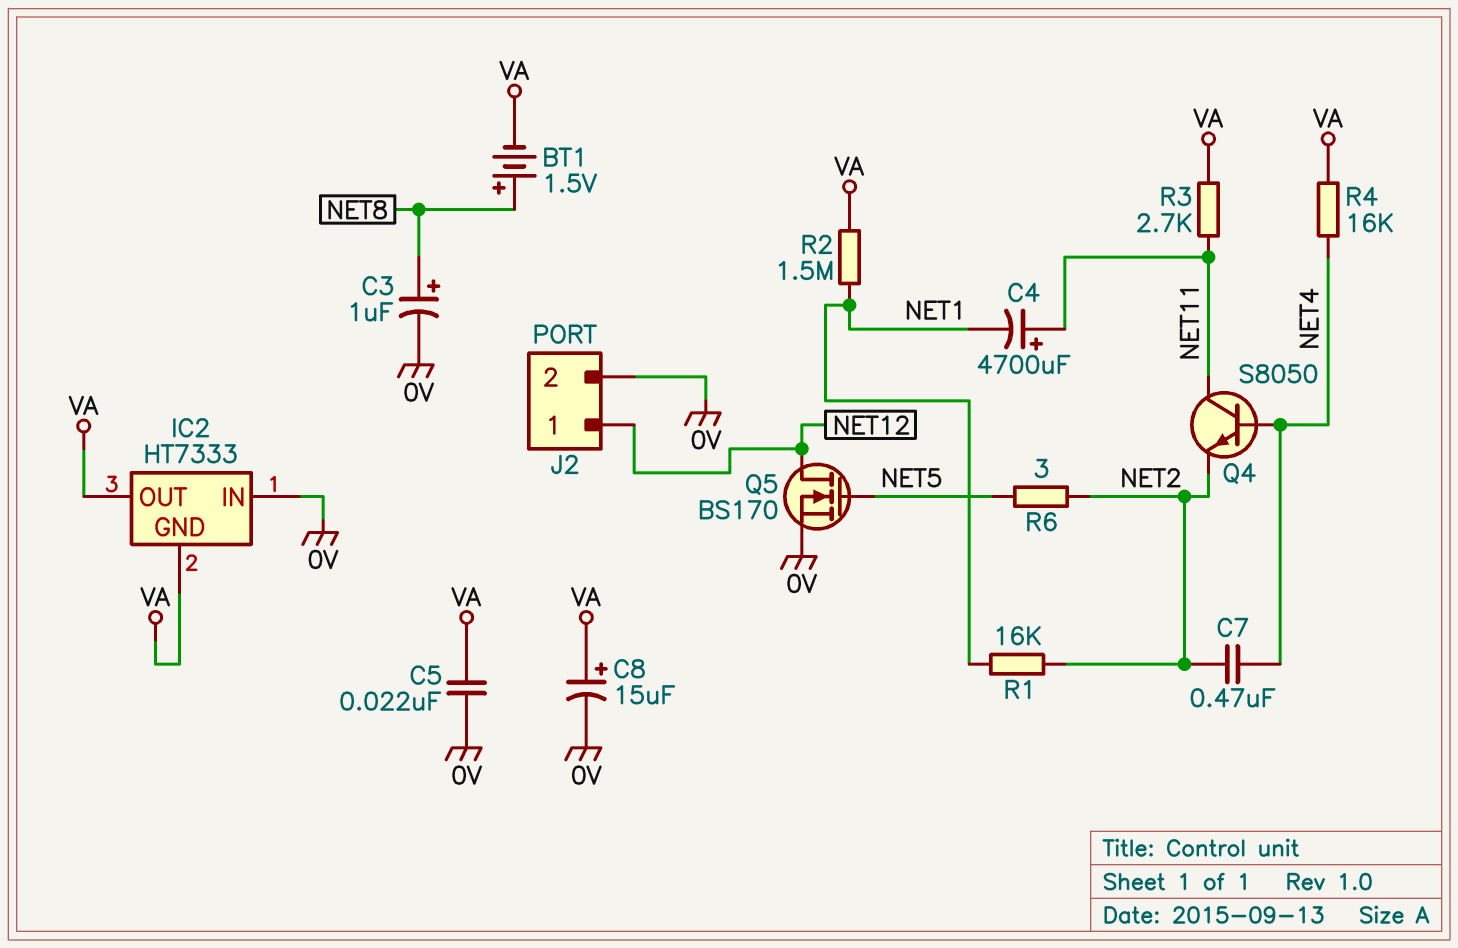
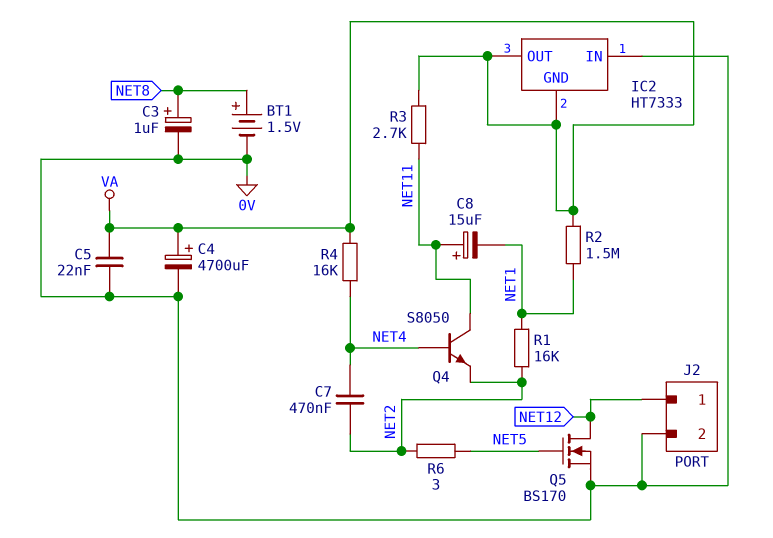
BT1: 1.5V (plus NET8, minus VA) -> 1.5V (plus NET8, minus 0V)
C4: 4700uF (plus NET11, minus NET1) -> 4700uF (plus VA, minus 0V)
C8: 15uF (plus VA, minus 0V) -> 15uF (plus NET11, minus NET1)

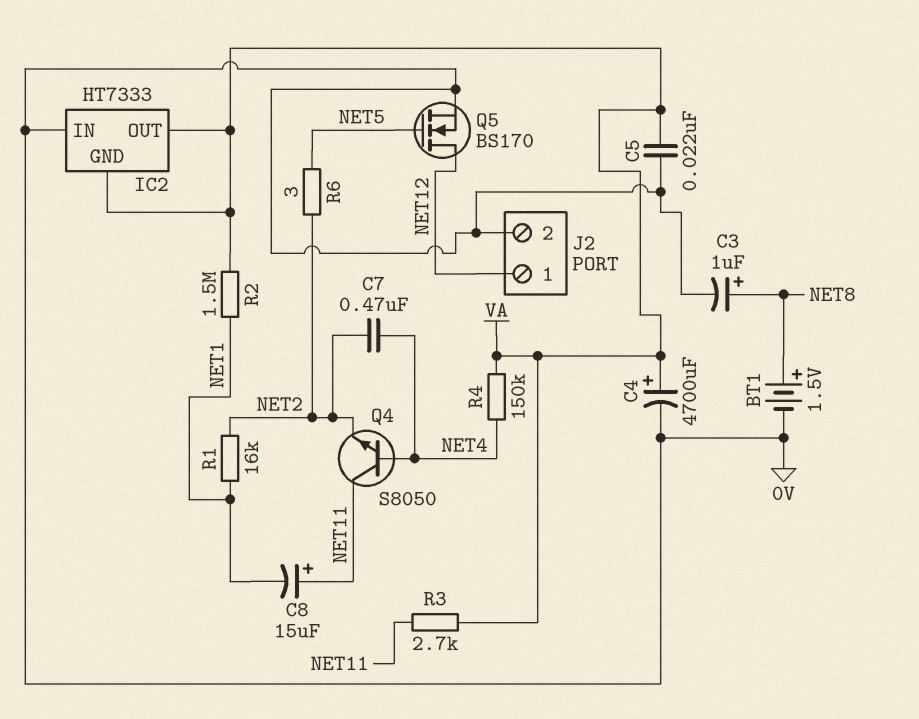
R4: 16k (NET4, VA) -> 150k (NET4, VA)

